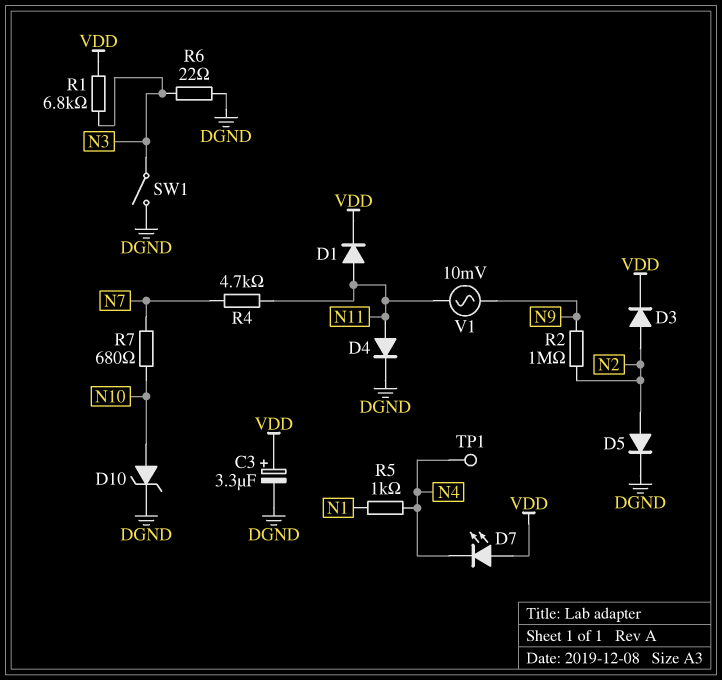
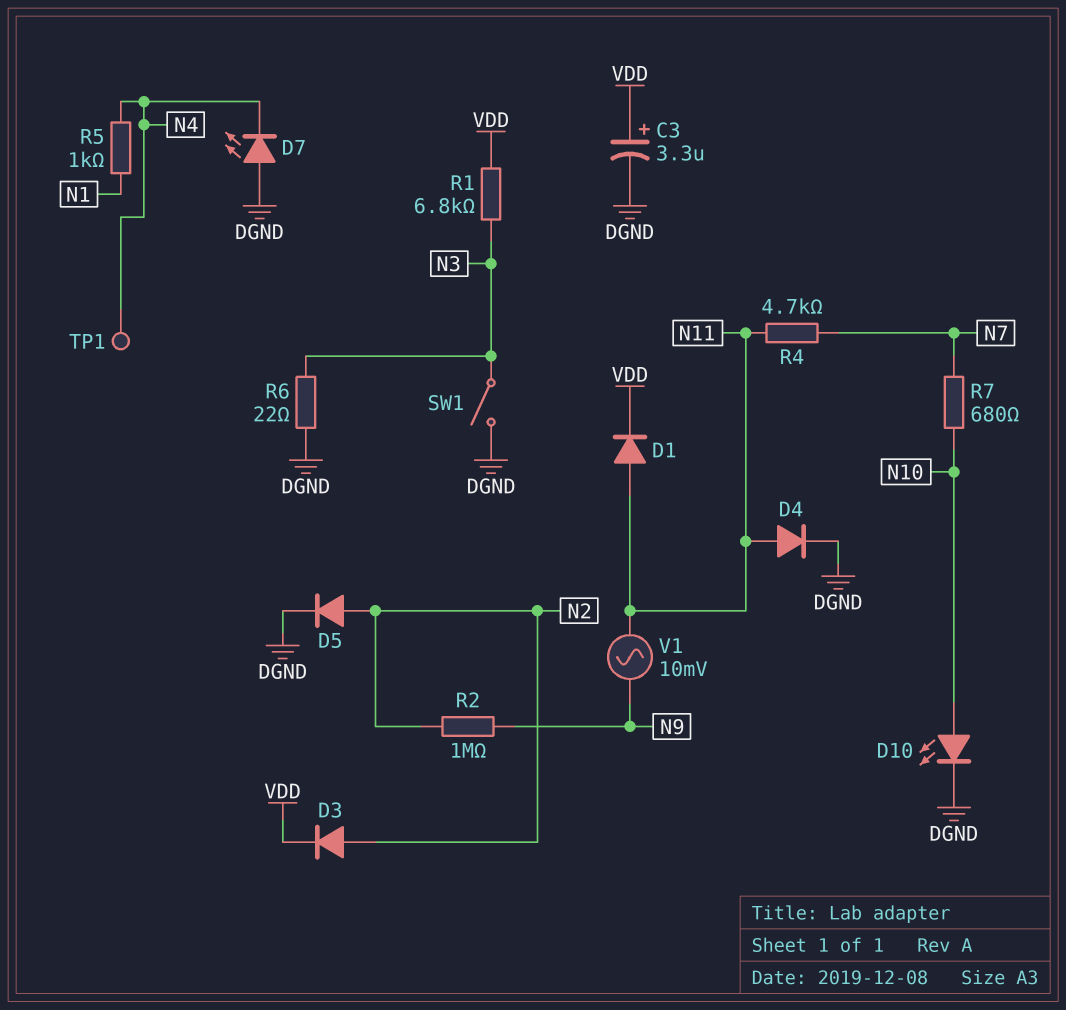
D7: LED (A VDD, K N4) -> LED (A DGND, K N4)
D10: zener (A N10, K DGND) -> LED (A N10, K DGND)

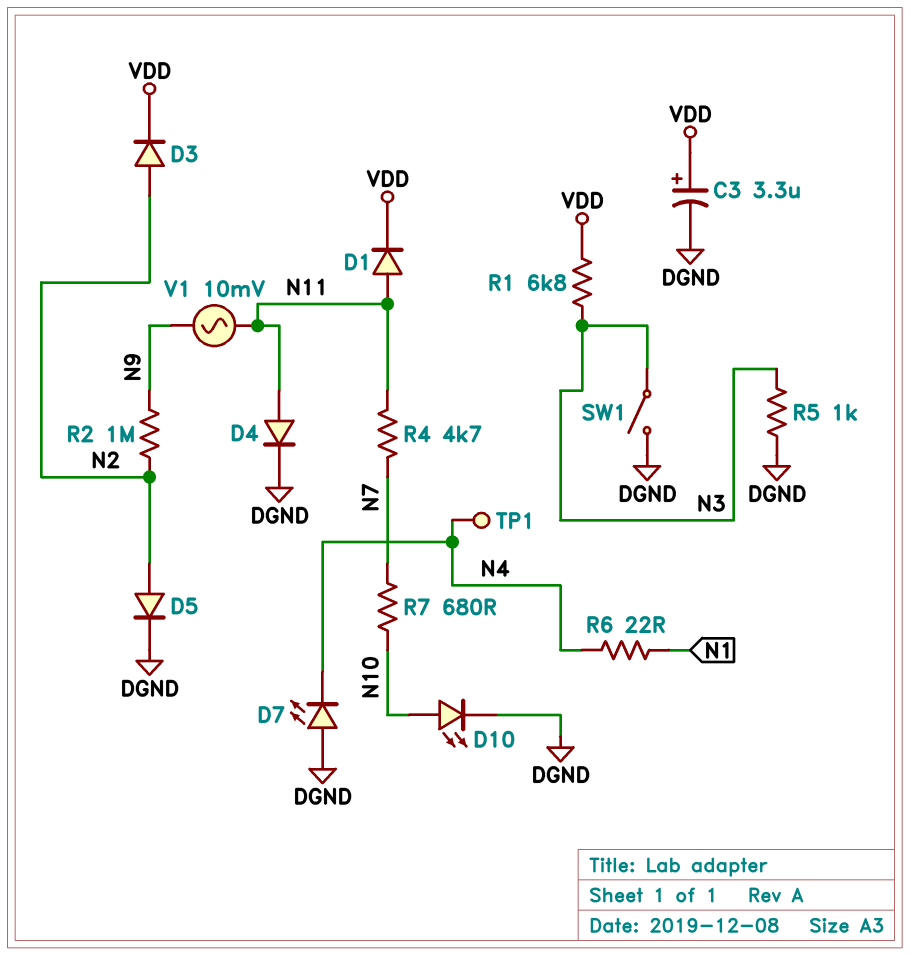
R5: 1k (N1, N4) -> 1k (DGND, N3)
R6: 22 (DGND, N3) -> 22 (N1, N4)

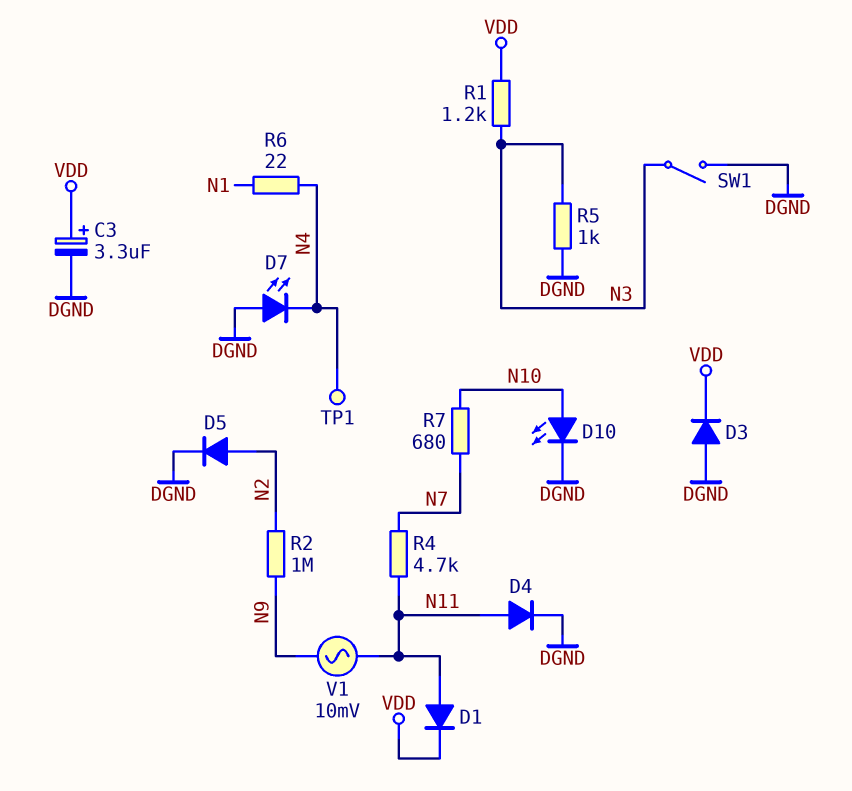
D3: diode (A N2, K VDD) -> diode (A DGND, K VDD)
R1: 6.8k (N3, VDD) -> 1.2k (N3, VDD)

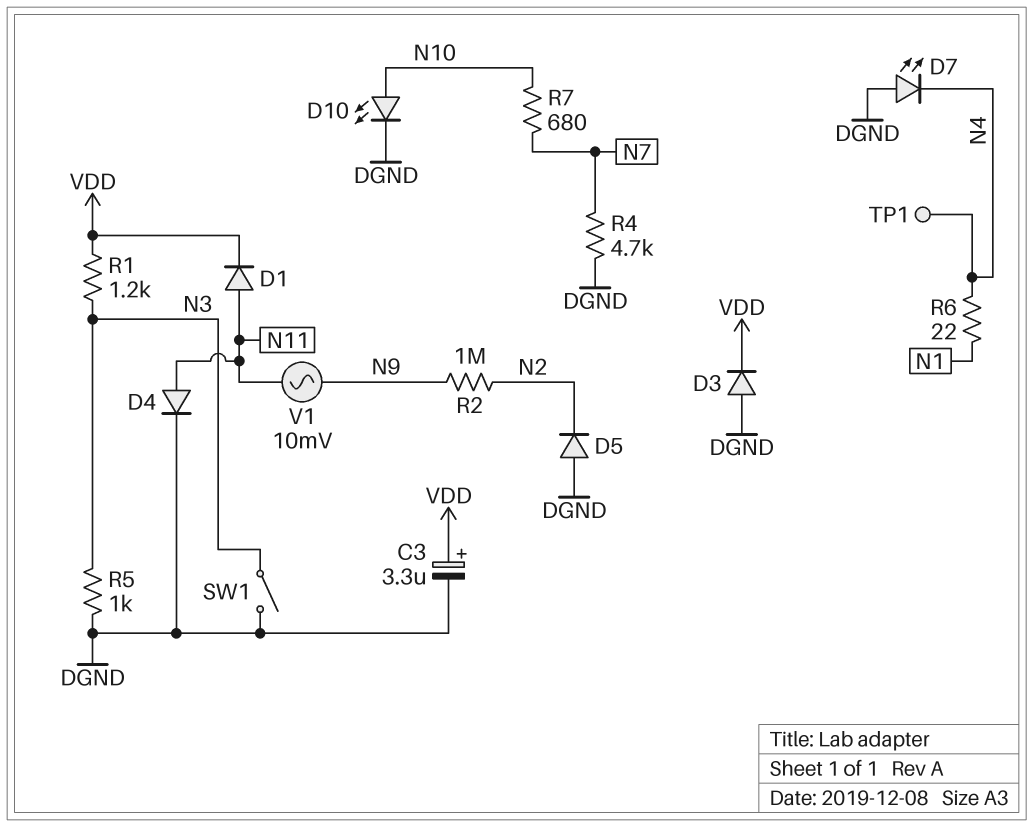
D5: diode (A N2, K DGND) -> diode (A DGND, K N2)
R4: 4.7k (N7, N11) -> 4.7k (DGND, N7)

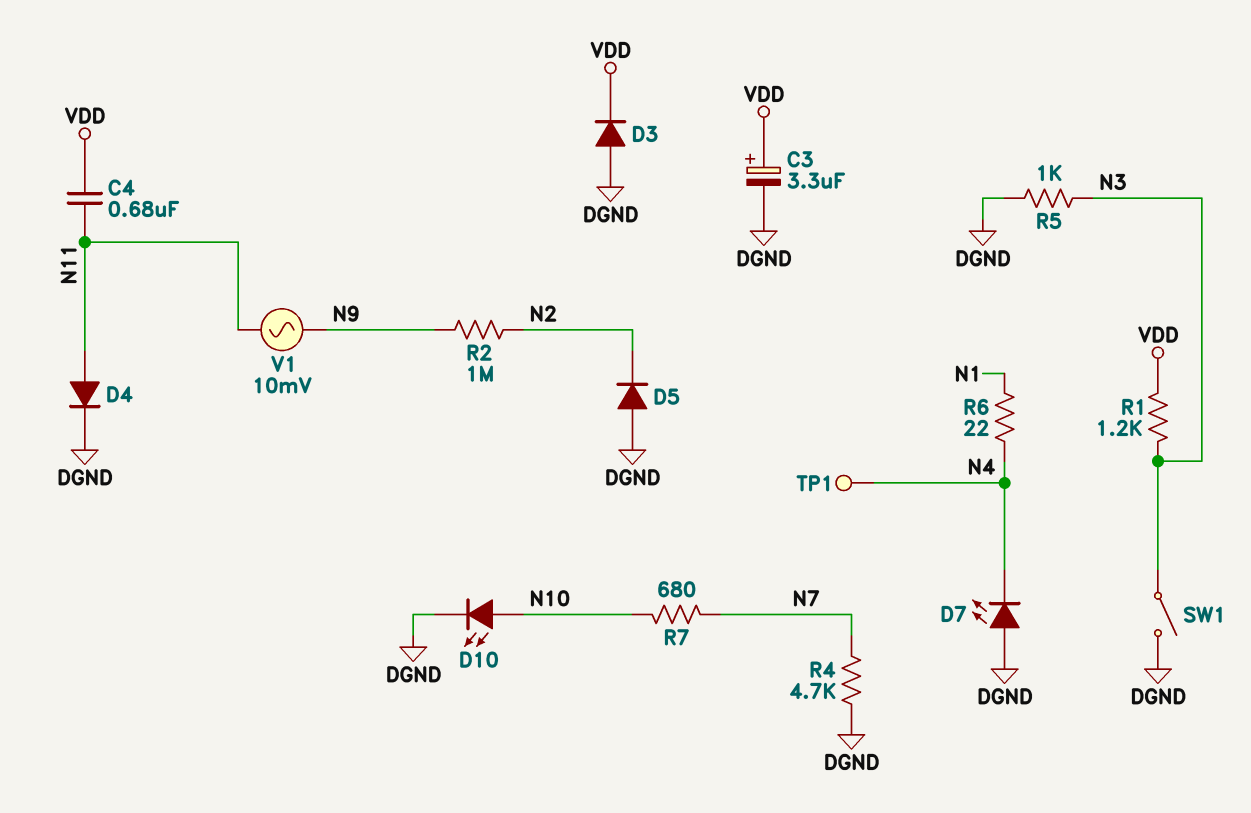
C4: none -> 680nF (N11, VDD)
D1: diode (A N11, K VDD) -> none

